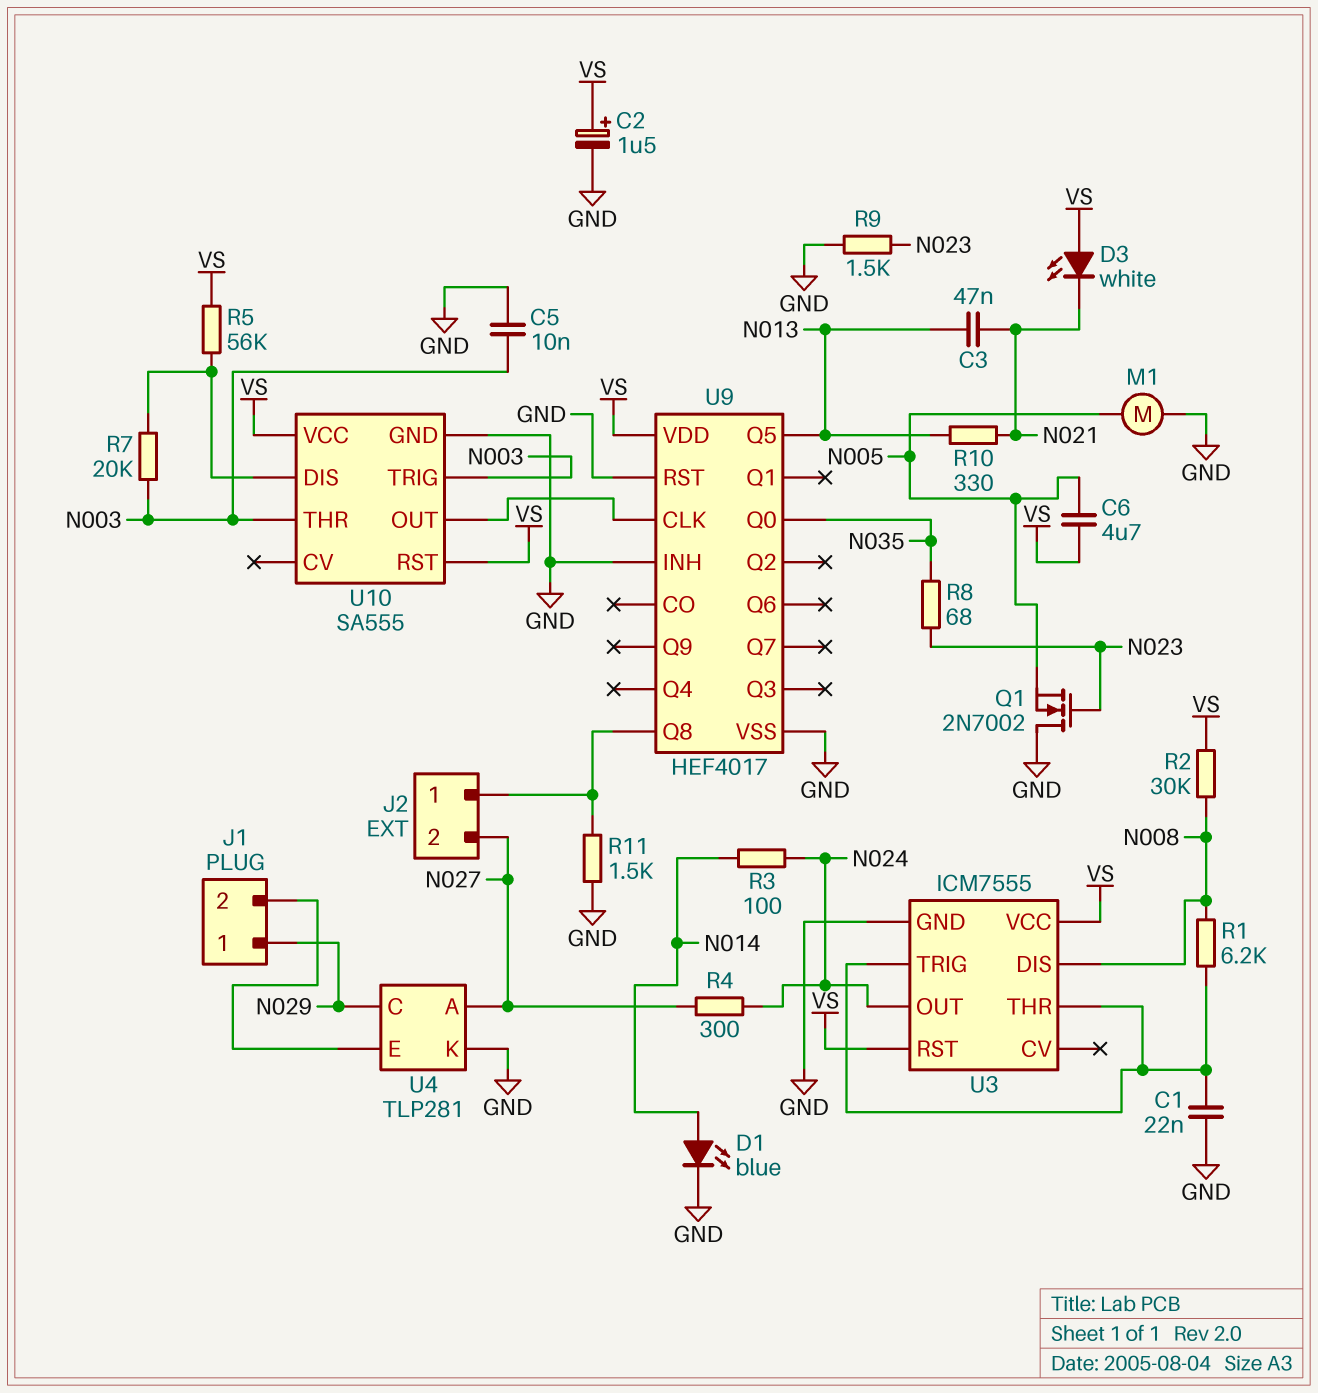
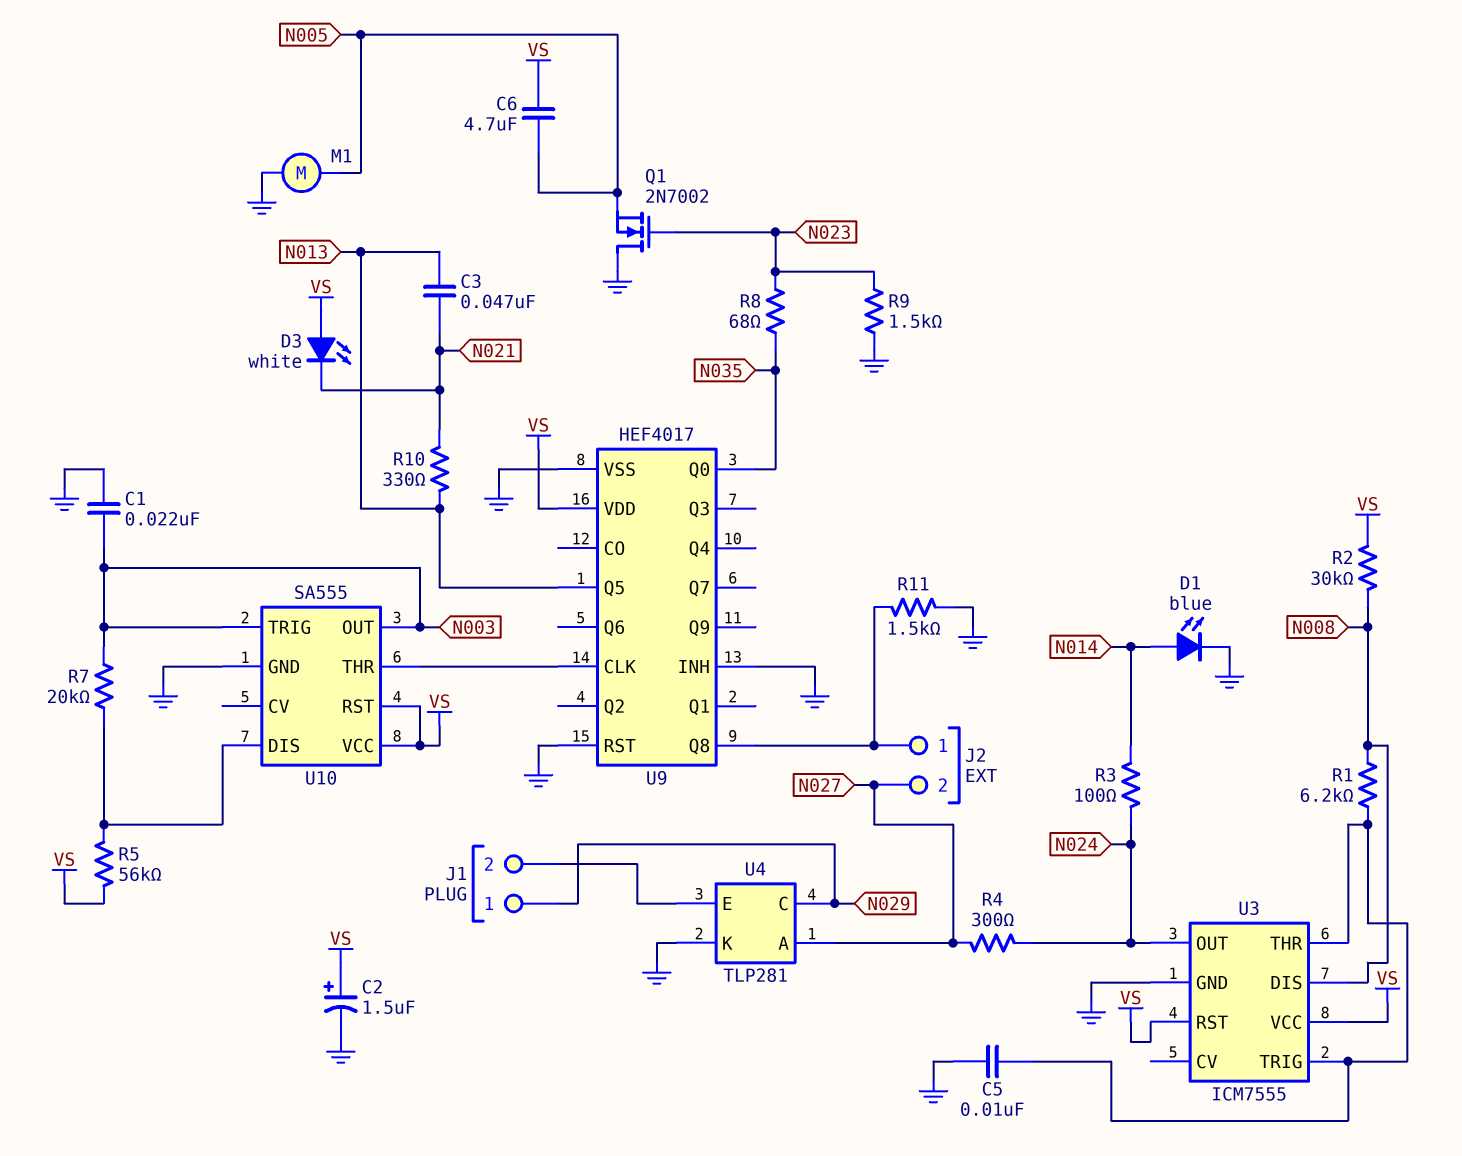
C1: 22nF (GND, U3/THR) -> 22nF (GND, N003)
C5: 10nF (GND, N003) -> 10nF (GND, U3/THR)
U10 pin OUT: U9/CLK -> N003
U10 pin THR: N003 -> U9/CLK

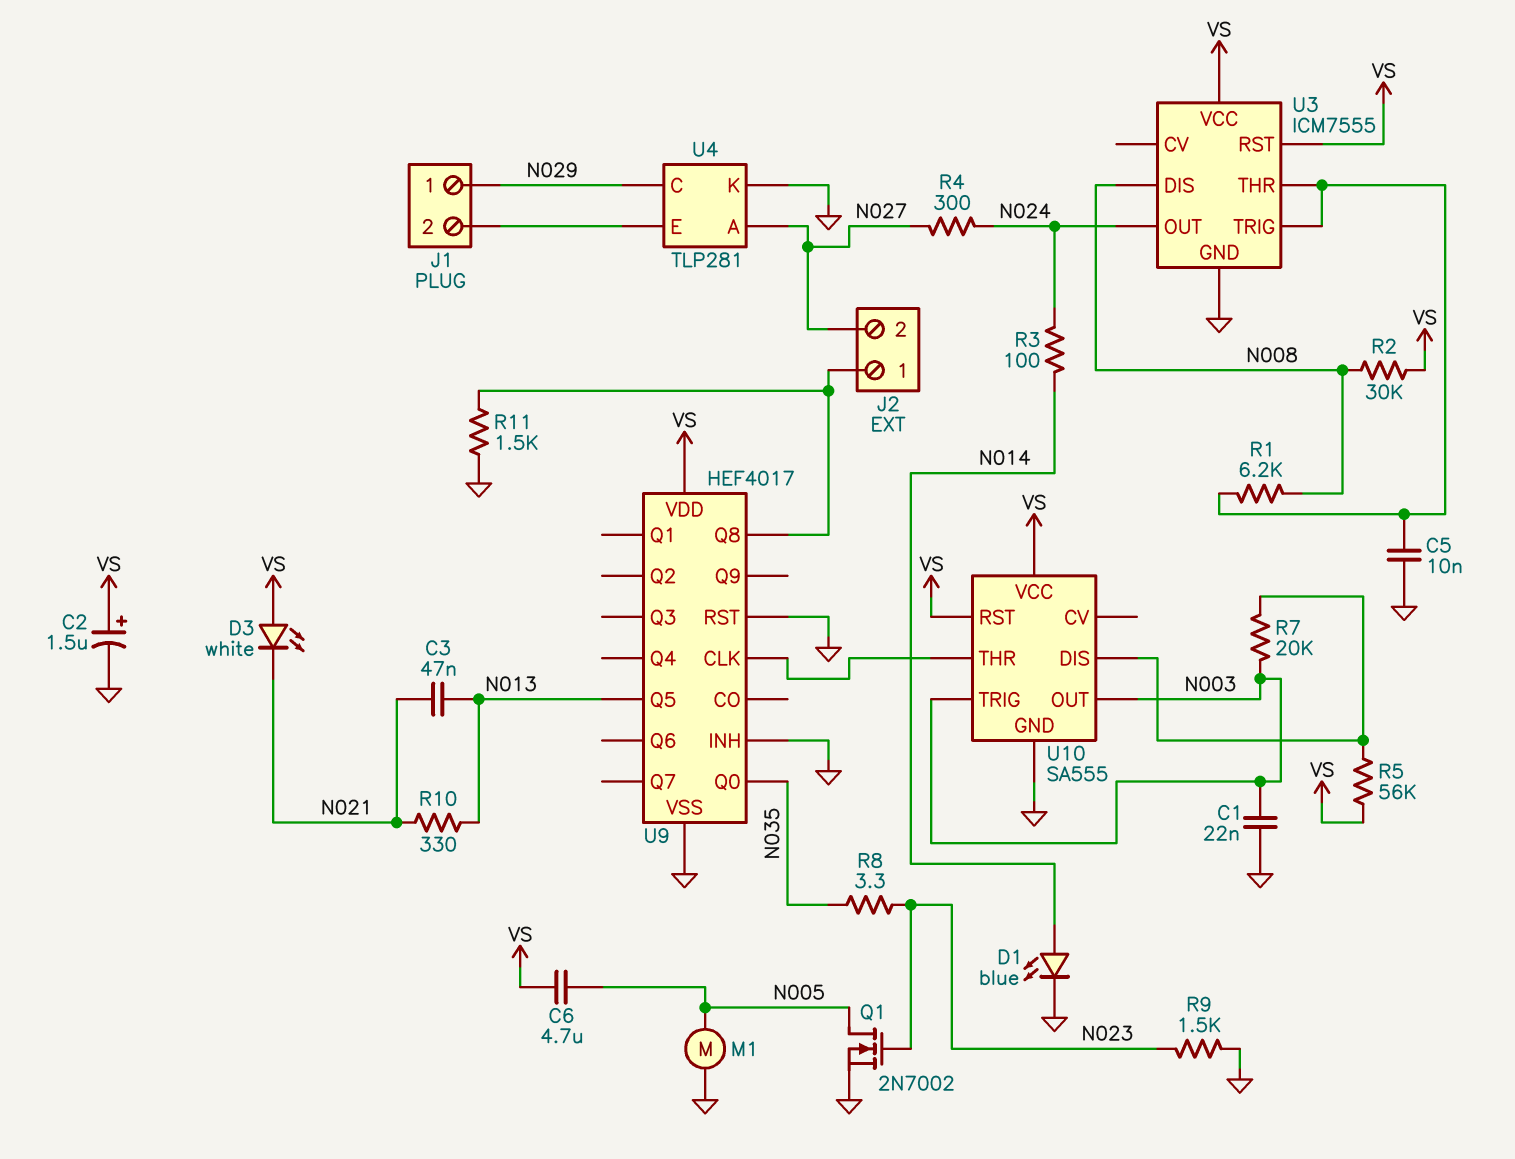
Q1: NMOS 2N7002 (G N023, D GND, S N005) -> NMOS 2N7002 (G N023, D N005, S GND)
R8: 68 (N023, N035) -> 3.3 (N023, N035)

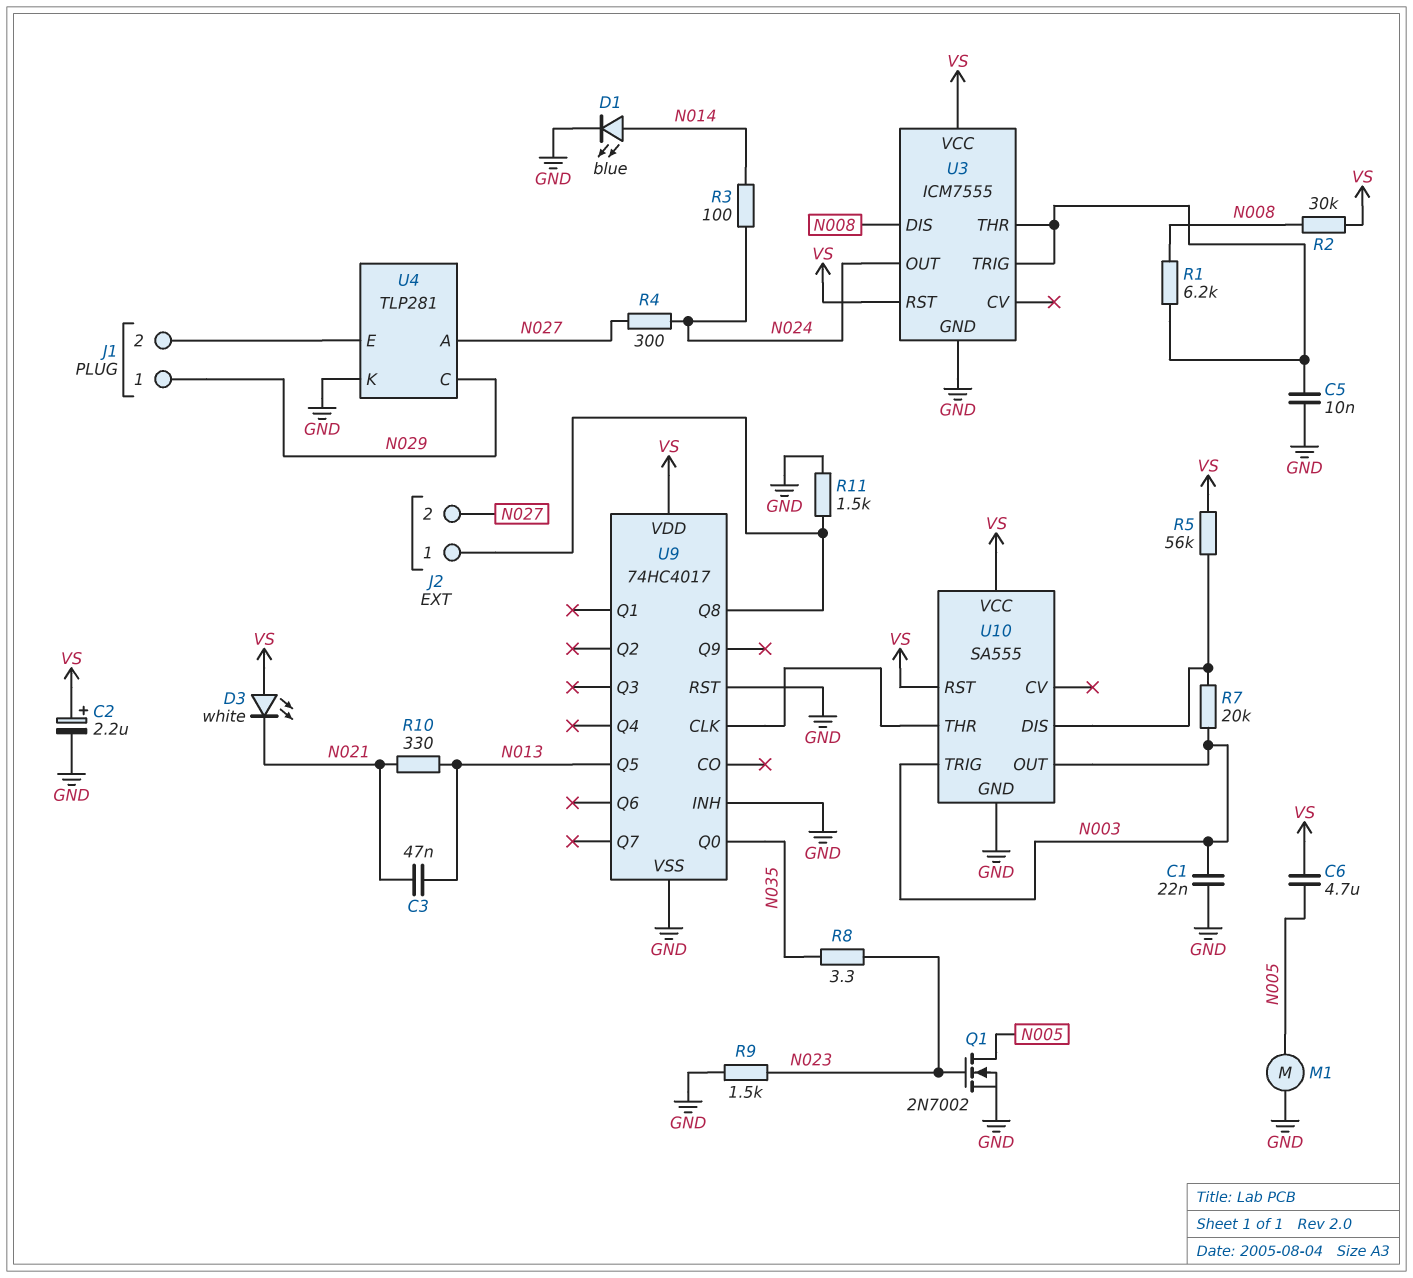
C2: 1.5uF (plus VS, minus GND) -> 2.2uF (plus VS, minus GND)
U9: HEF4017 -> 74HC4017

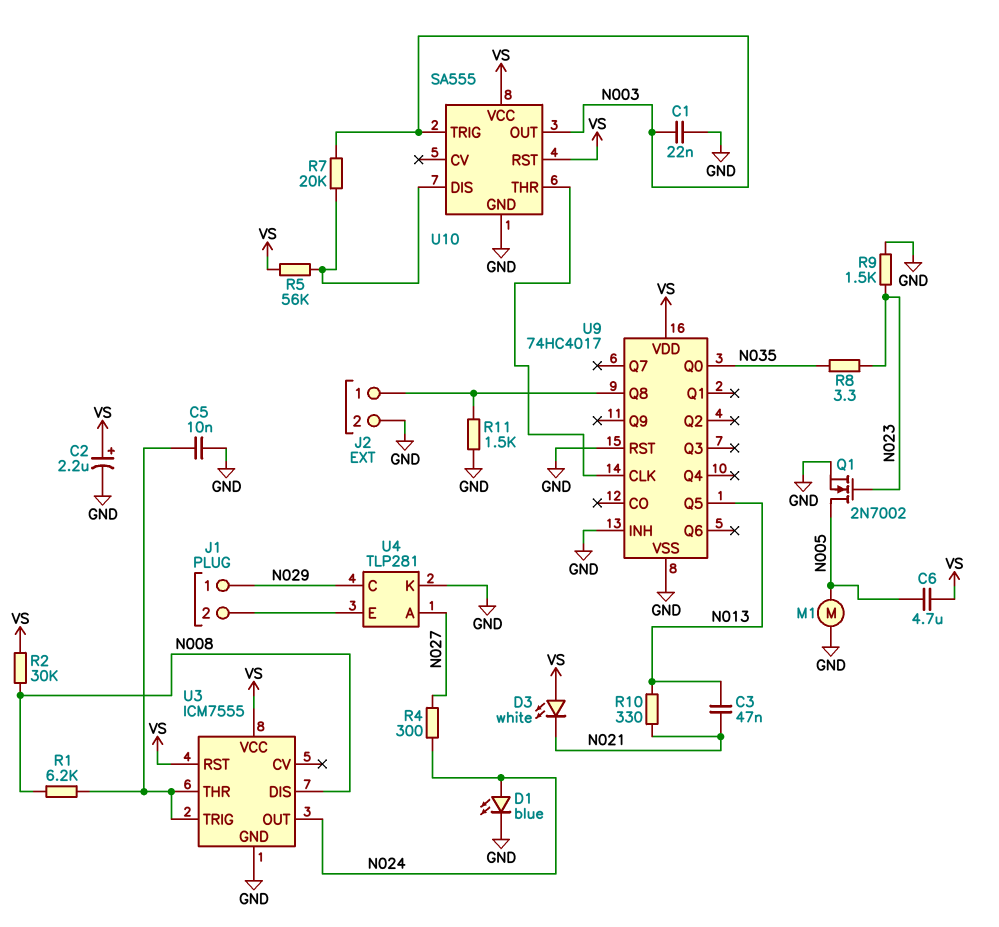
D1: LED blue (A N014, K GND) -> LED blue (A N024, K GND)
J2 pin 2: N027 -> GND
R3: 100 (N014, N024) -> none

